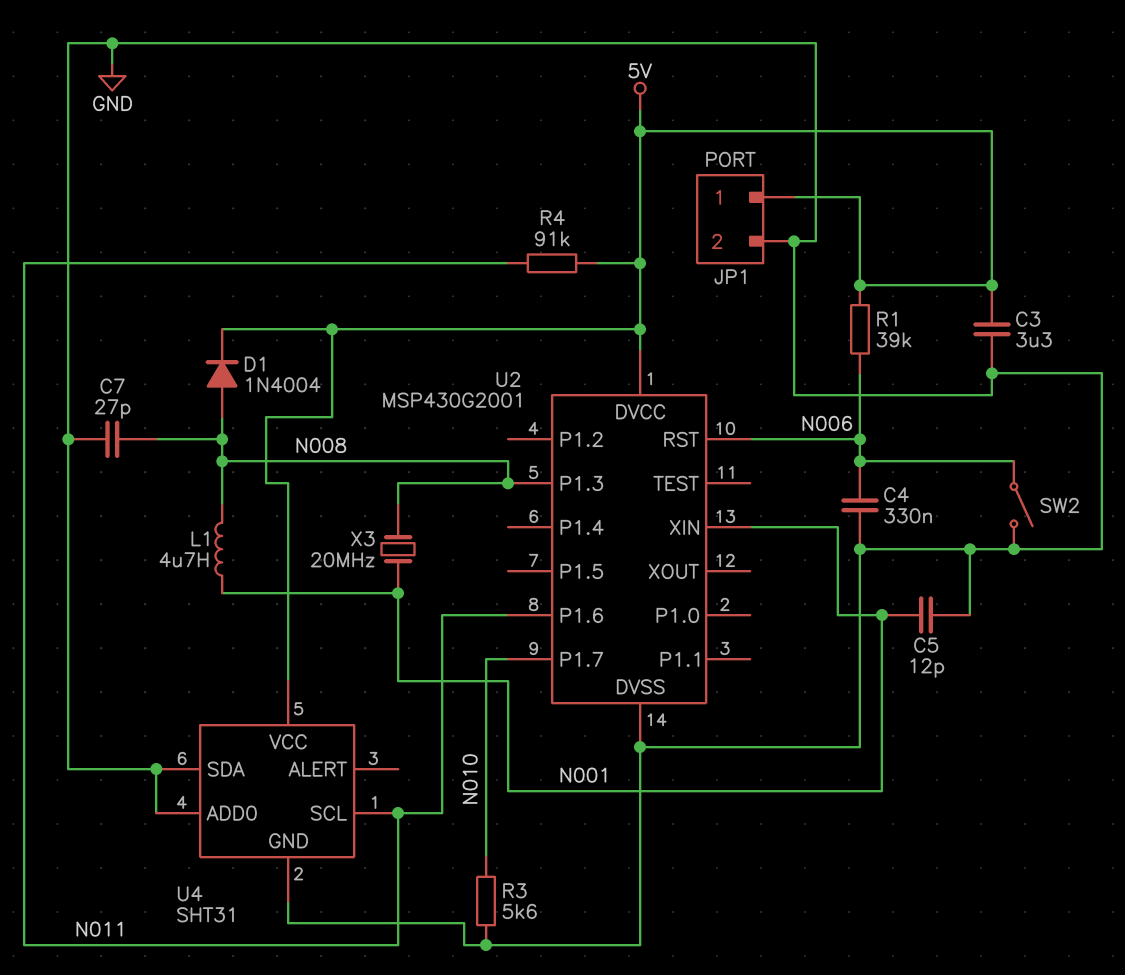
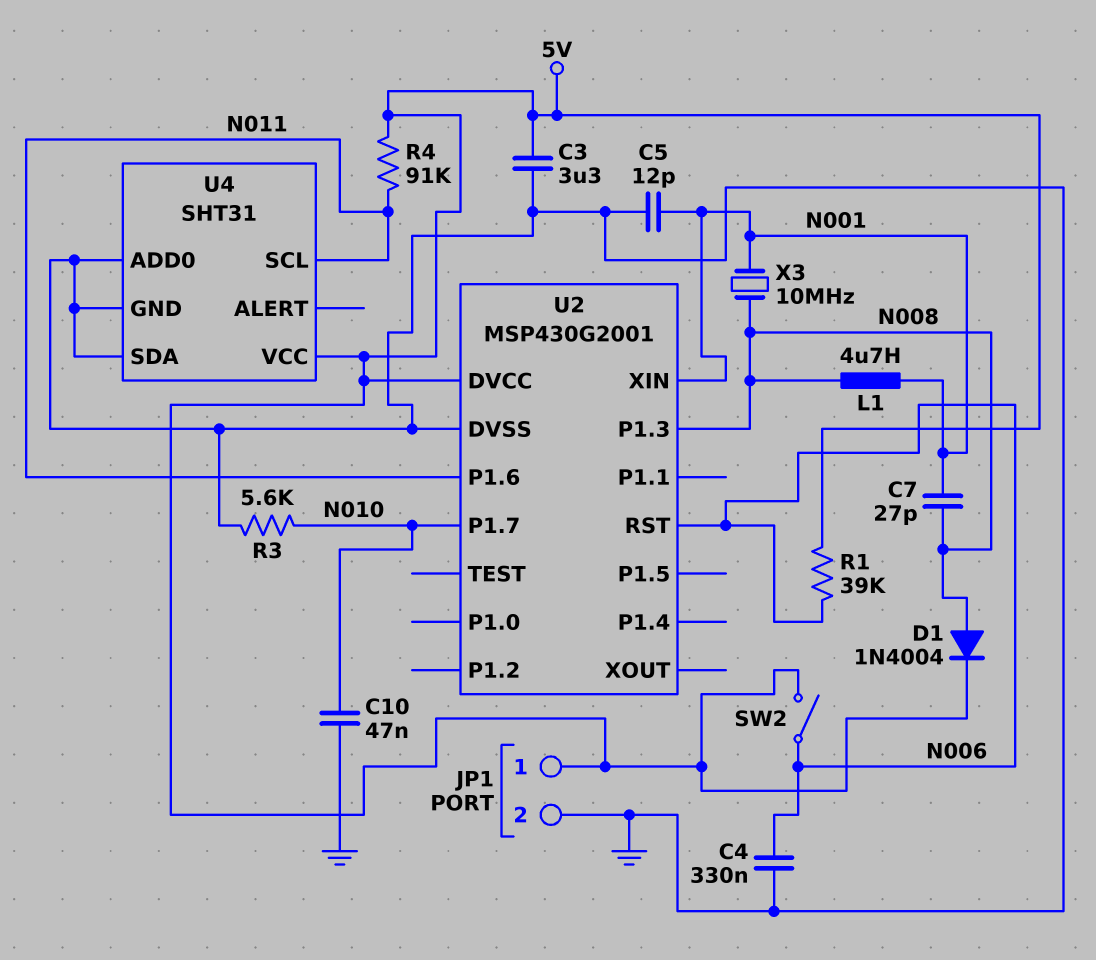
C7: 27pF (GND, N008) -> 27pF (N001, N008)
C10: none -> 47nF (GND, N010)
SW2: switch (GND, N006) -> switch (5V, N006)
X3: 20MHz (N001, N008) -> 10MHz (N001, N008)

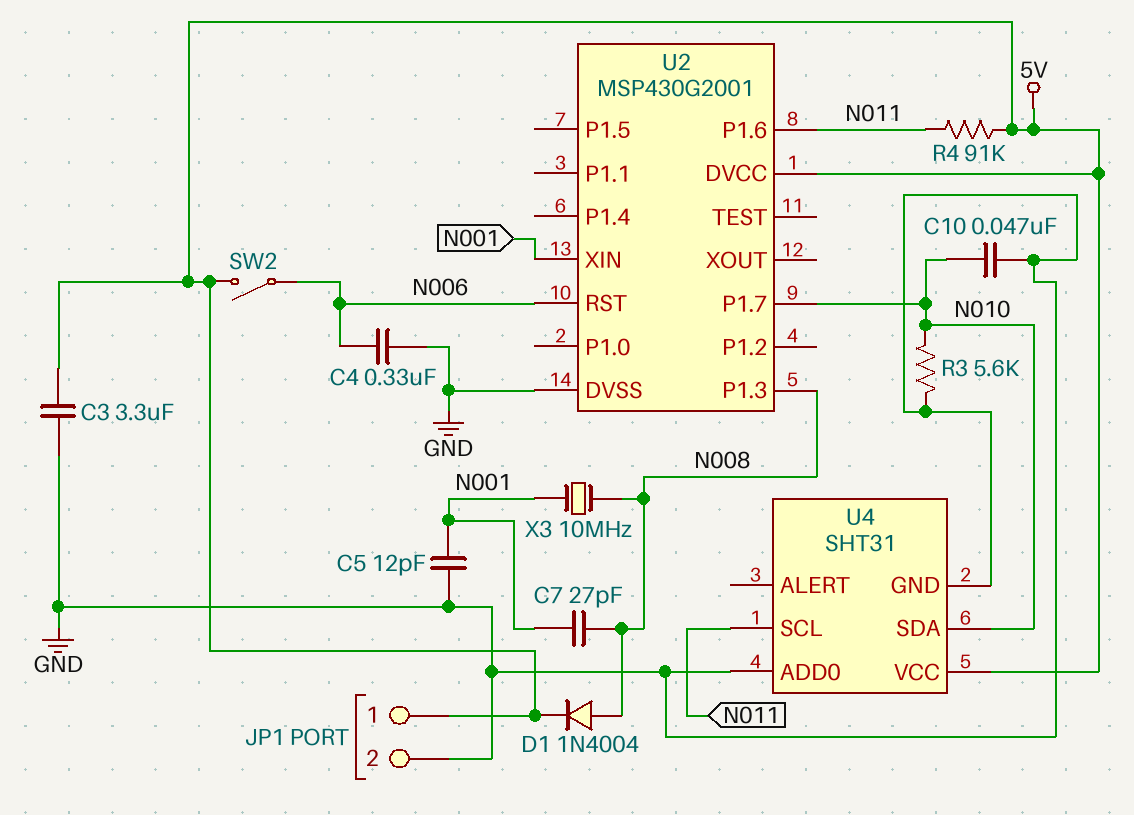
L1: 4.7uH (N001, N008) -> none
R1: 39k (5V, N006) -> none
U4 pin SDA: GND -> N010

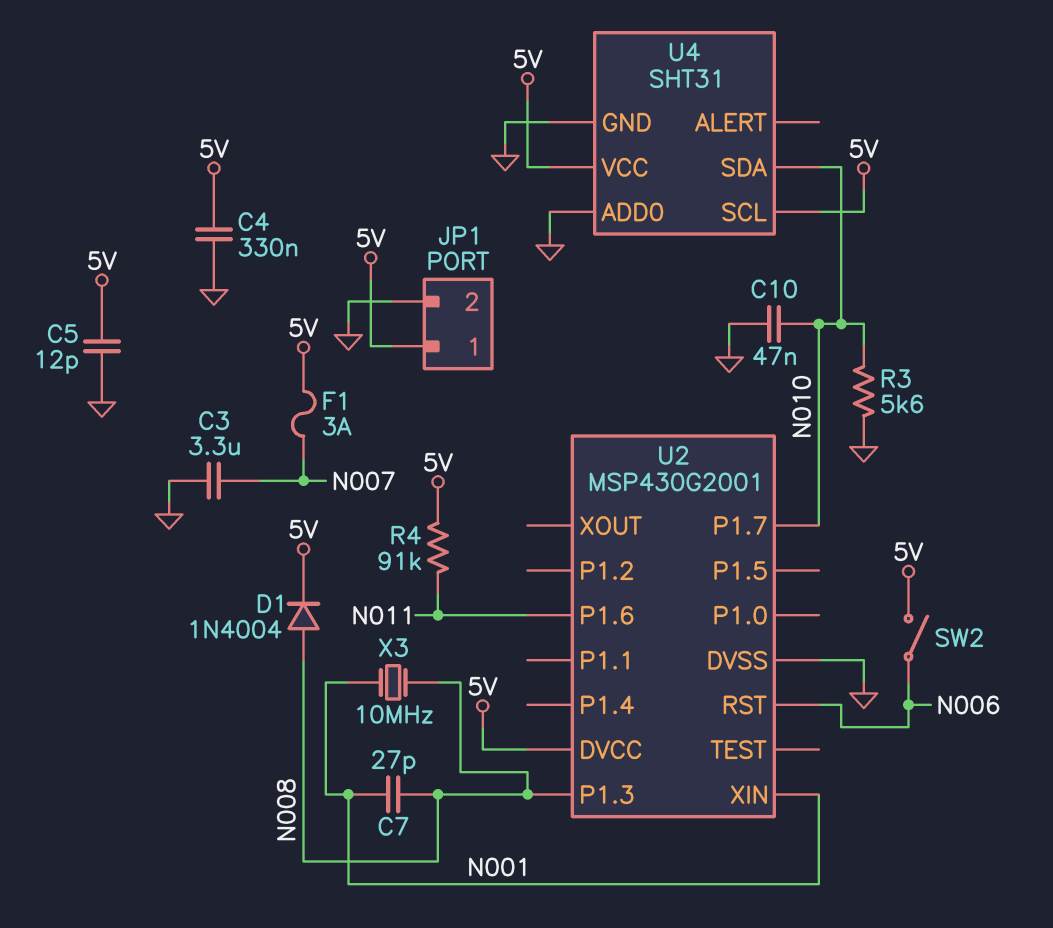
C3: 3.3uF (5V, GND) -> 3.3uF (GND, N007)
C4: 330nF (GND, N006) -> 330nF (5V, GND)
C5: 12pF (GND, N001) -> 12pF (5V, GND)
F1: none -> 3A (5V, N007)
U4 pin SCL: N011 -> 5V

